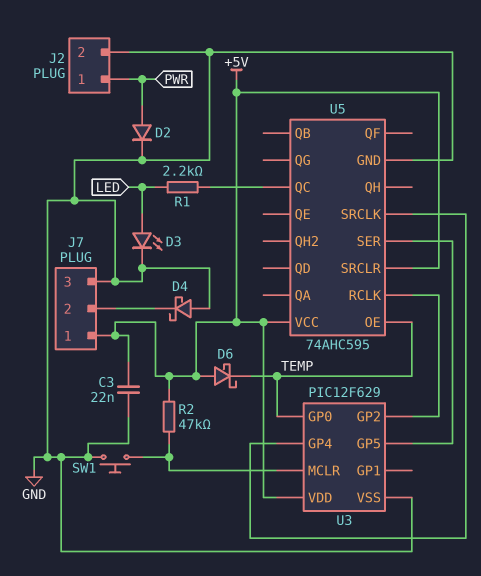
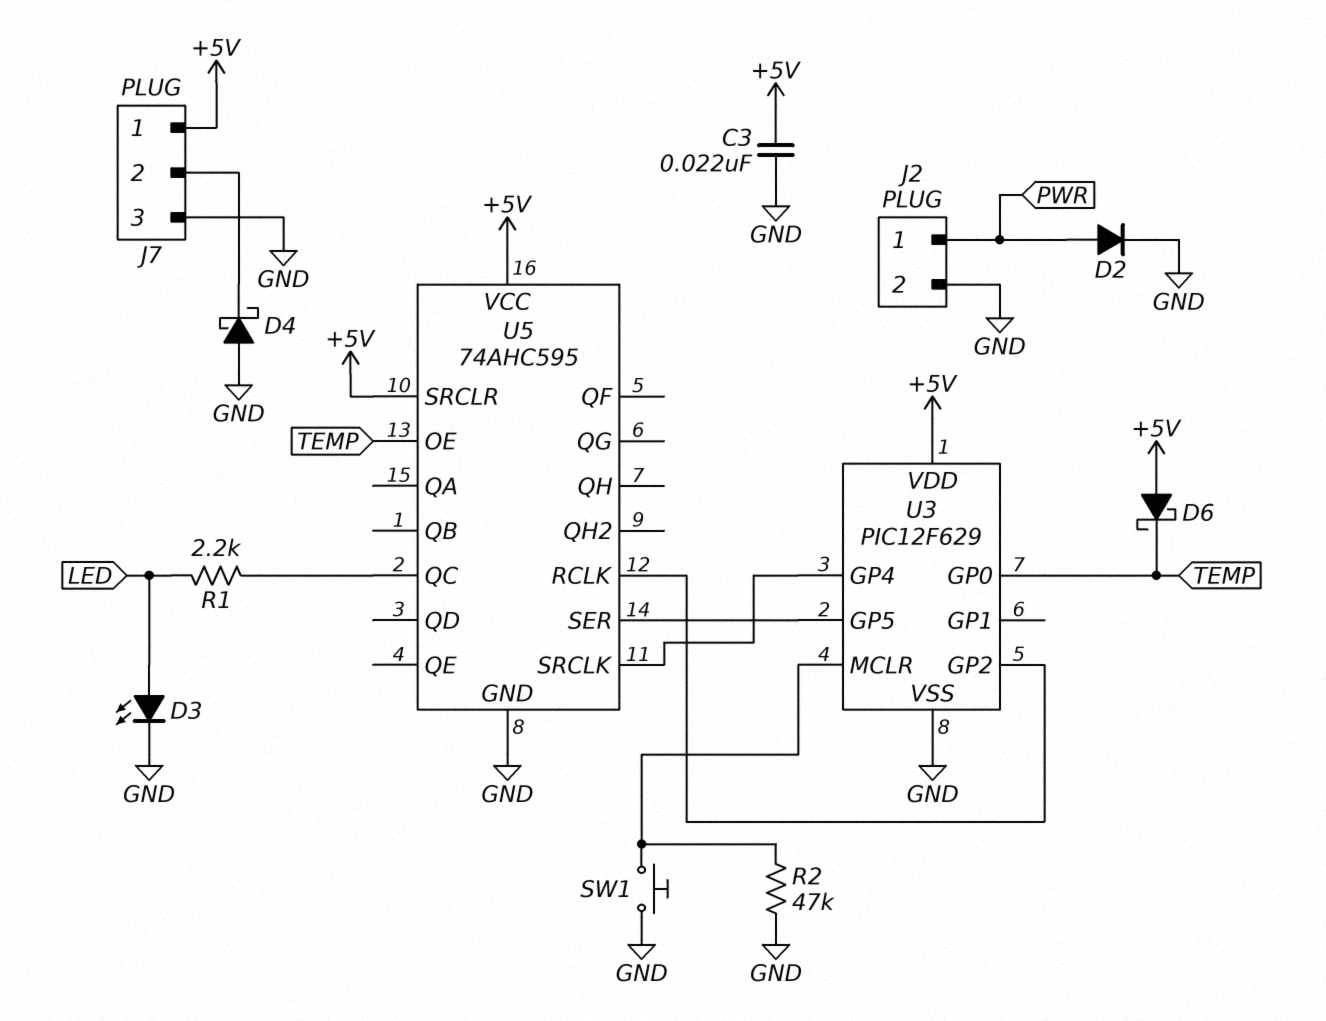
R2: 47k (+5V, U3/MCLR) -> 47k (GND, U3/MCLR)

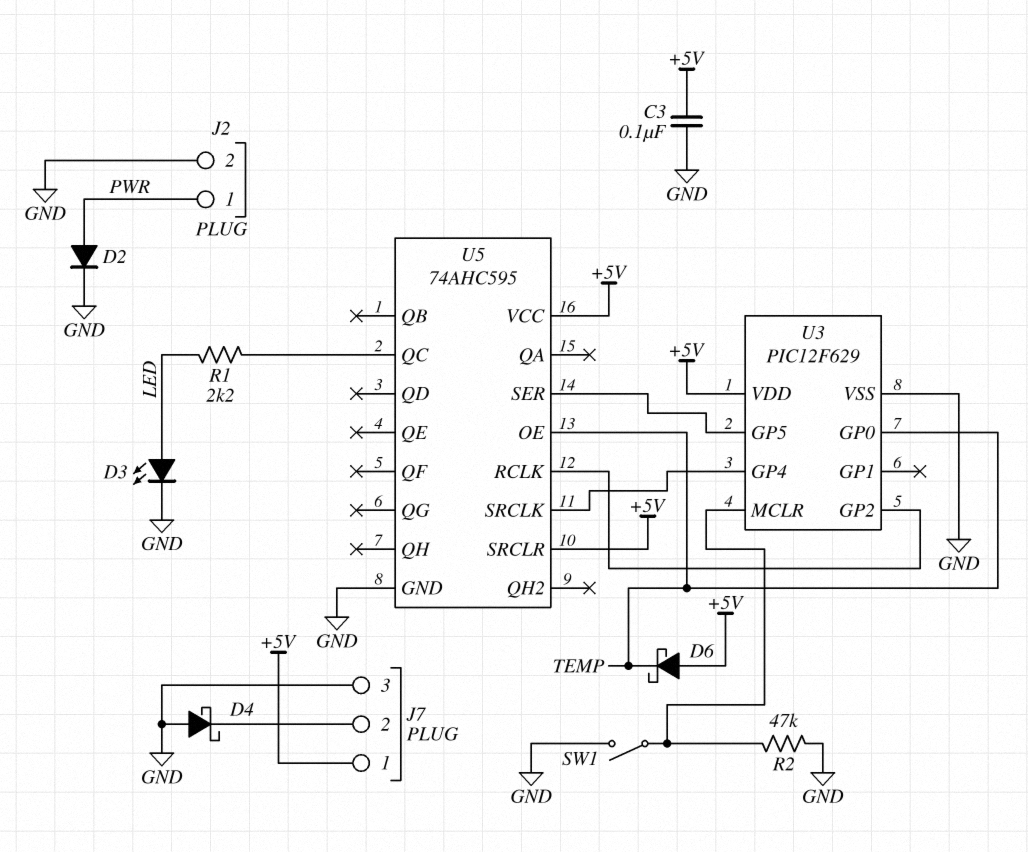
C3: 22nF (+5V, GND) -> 100nF (+5V, GND)
SW1: button (GND, U3/MCLR) -> switch (GND, U3/MCLR)

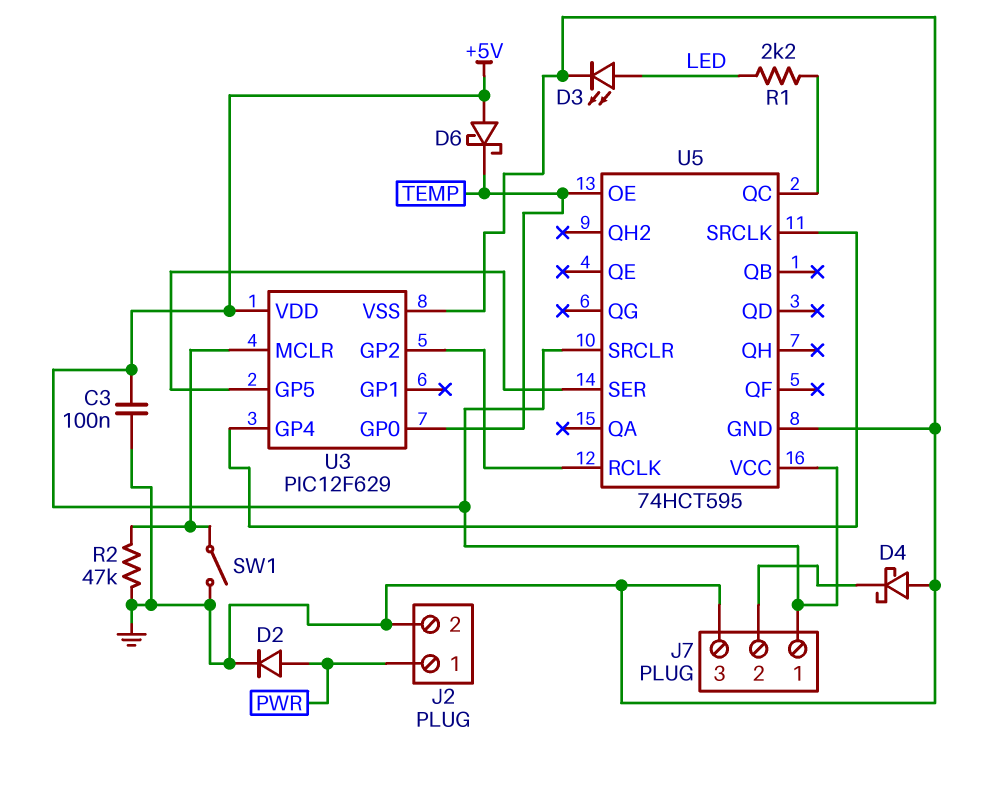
U5: 74AHC595 -> 74HCT595

